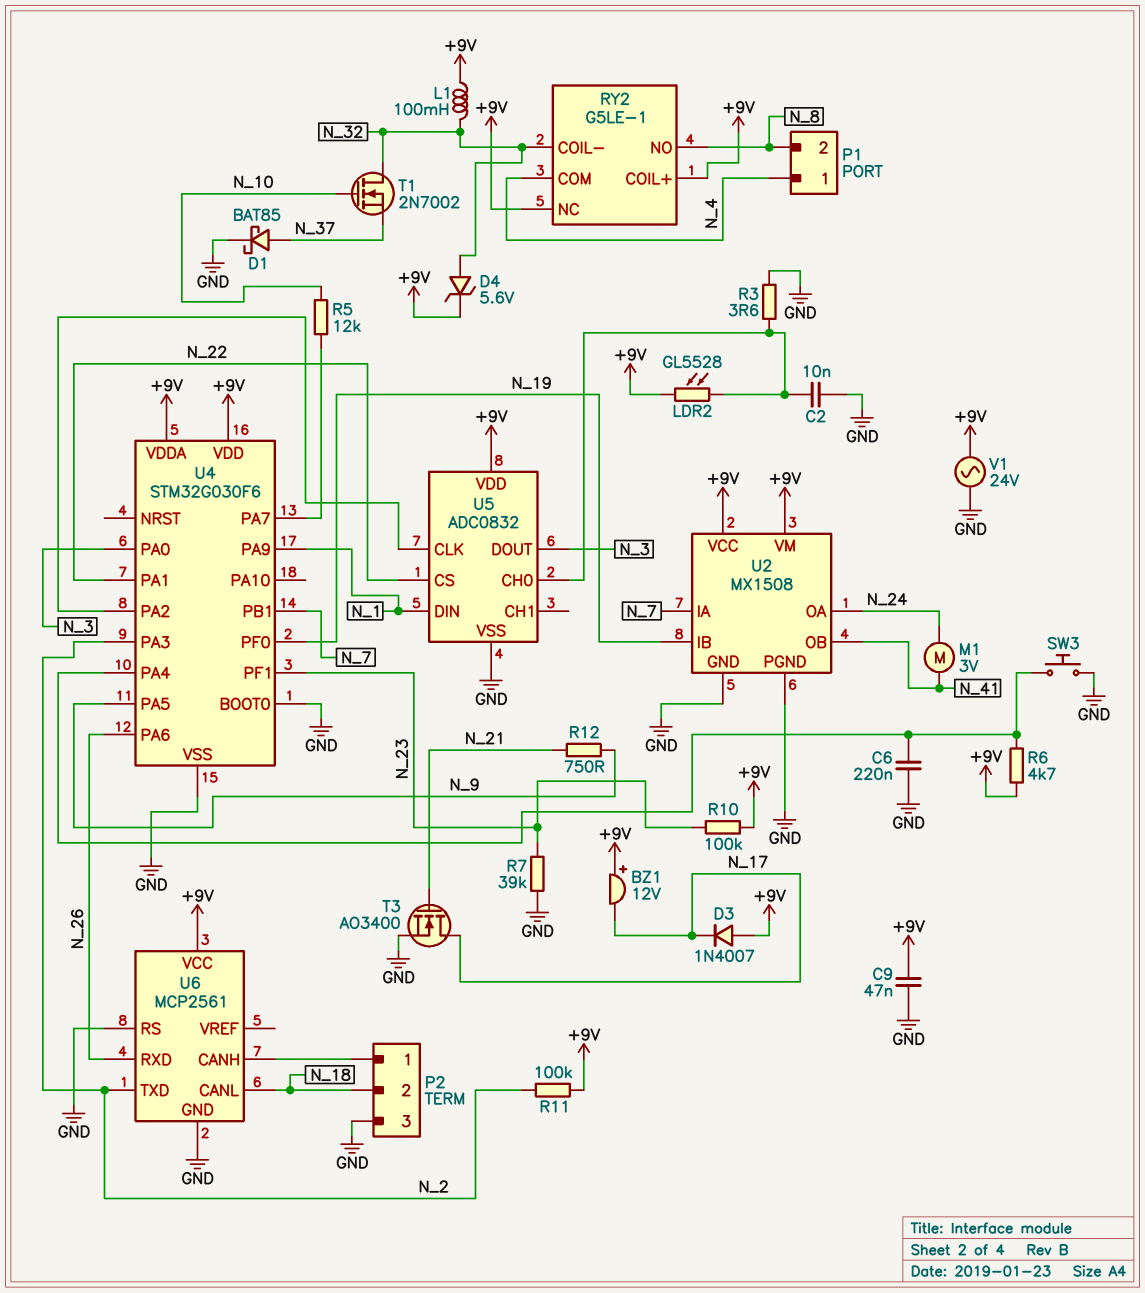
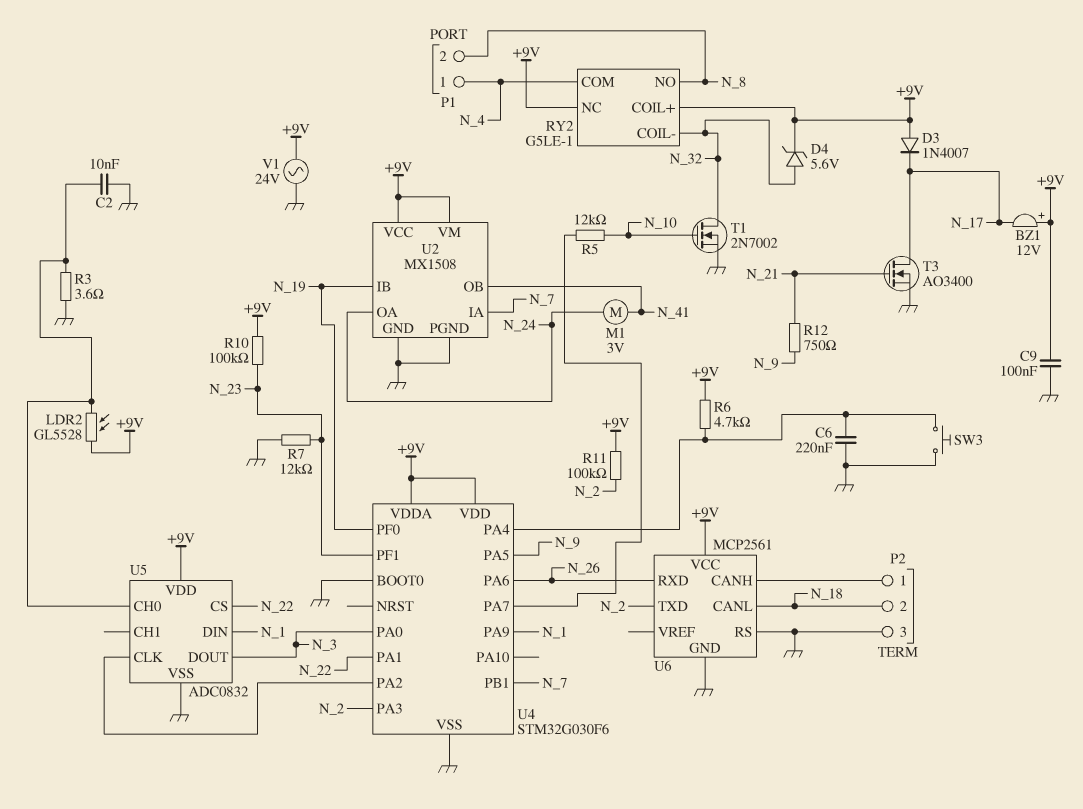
C9: 47nF (+9V, GND) -> 100nF (+9V, GND)
D1: schottky BAT85 (A N_37, K GND) -> none
L1: 100mH (+9V, N_32) -> none
R7: 39k (GND, N_23) -> 12k (GND, N_23)
T1: NMOS 2N7002 (G N_10, D N_32, S N_37) -> NMOS 2N7002 (G N_10, D N_32, S GND)

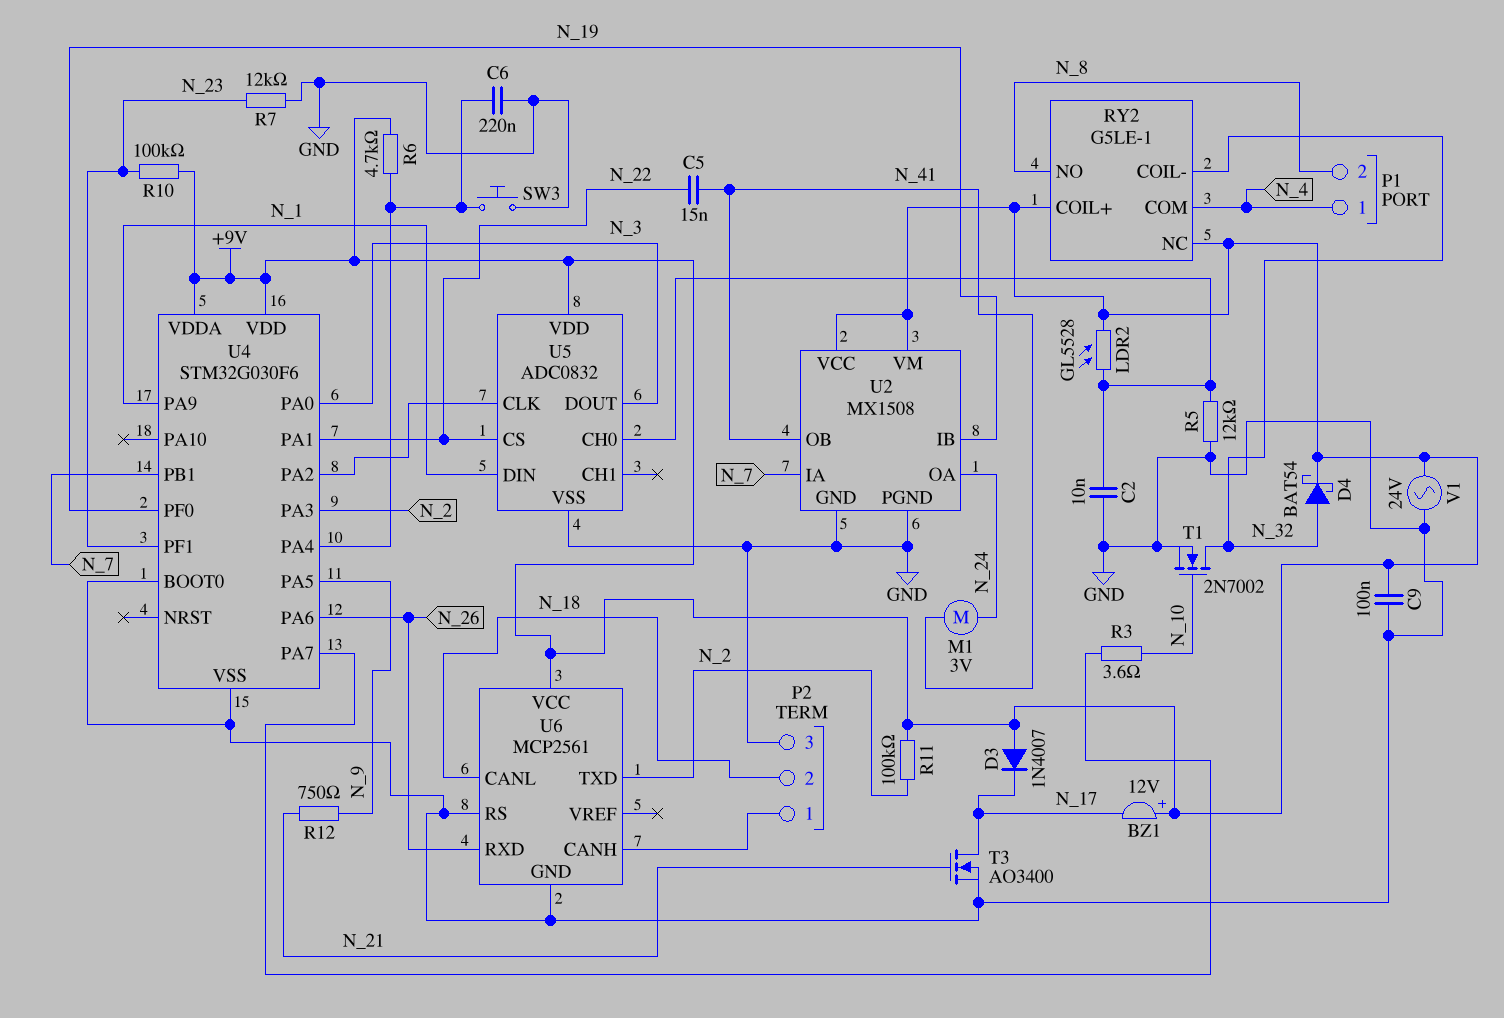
C5: none -> 15nF (N_22, N_41)
D4: zener 5.6V (A N_32, K +9V) -> schottky BAT54 (A N_32, K +9V)
R3: 3.6 (GND, U5/CH0) -> 3.6 (N_10, U4/PA7)
R5: 12k (N_10, U4/PA7) -> 12k (GND, U5/CH0)

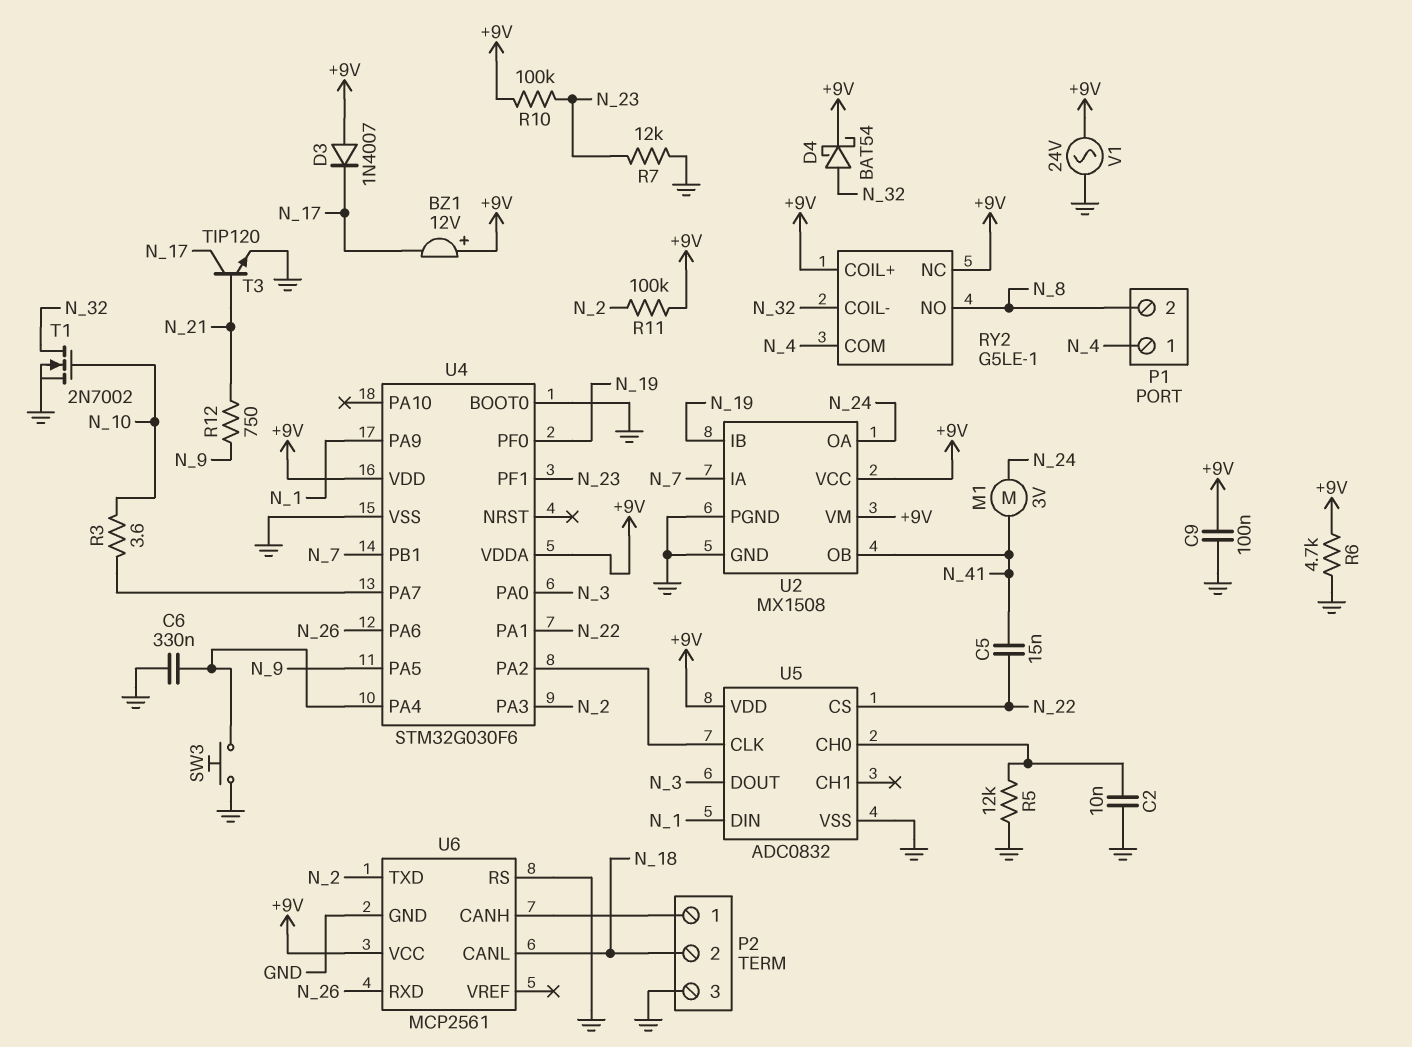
C6: 220nF (GND, U4/PA4) -> 330nF (GND, U4/PA4)
LDR2: GL5528 (+9V, U5/CH0) -> none
R6: 4.7k (+9V, U4/PA4) -> 4.7k (+9V, GND)
T3: NMOS AO3400 (G N_21, D N_17, S GND) -> NPN TIP120 (B N_21, C N_17, E GND)

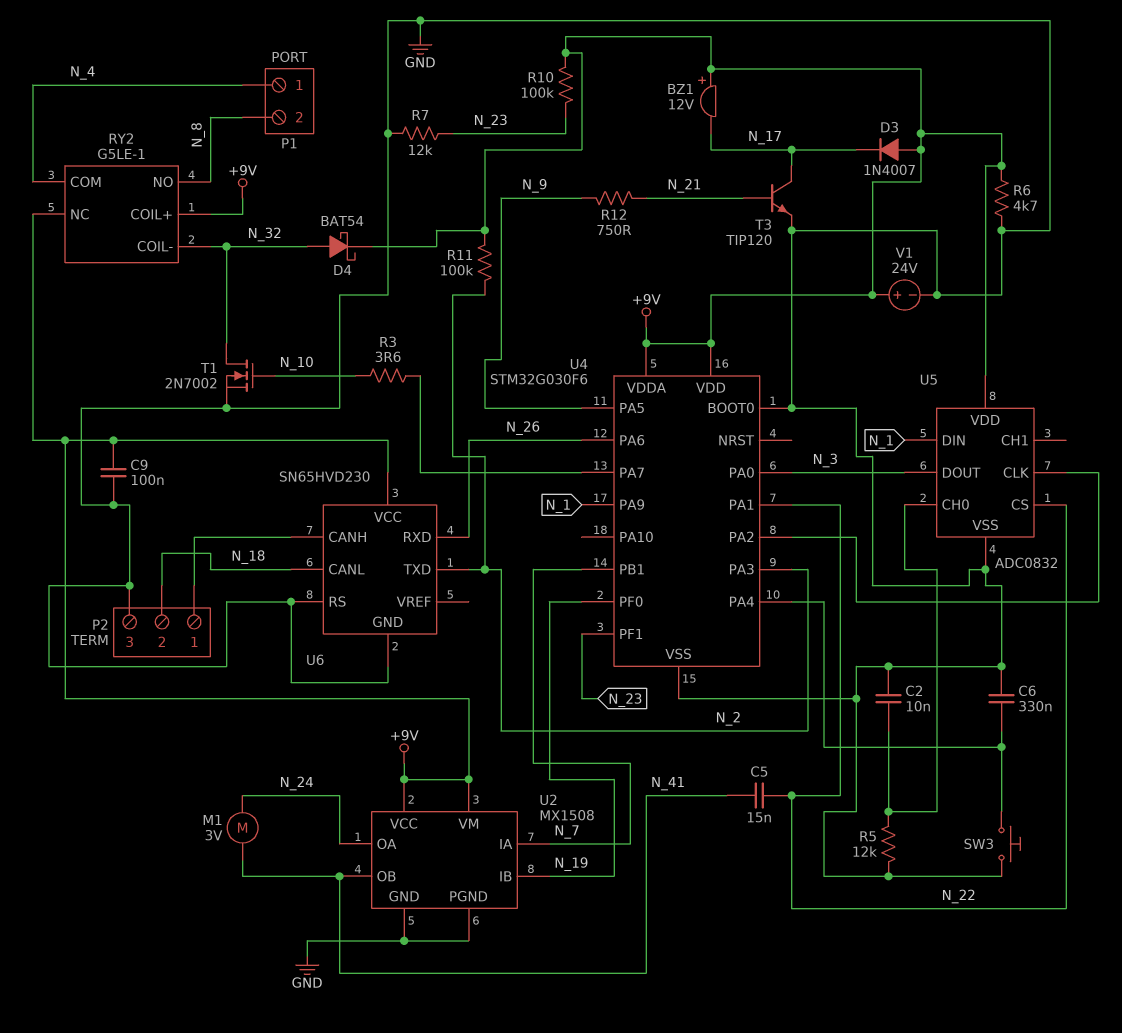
U6: MCP2561 -> SN65HVD230
V1: AC 24V (+9V, GND) -> 24V (plus +9V, minus GND)

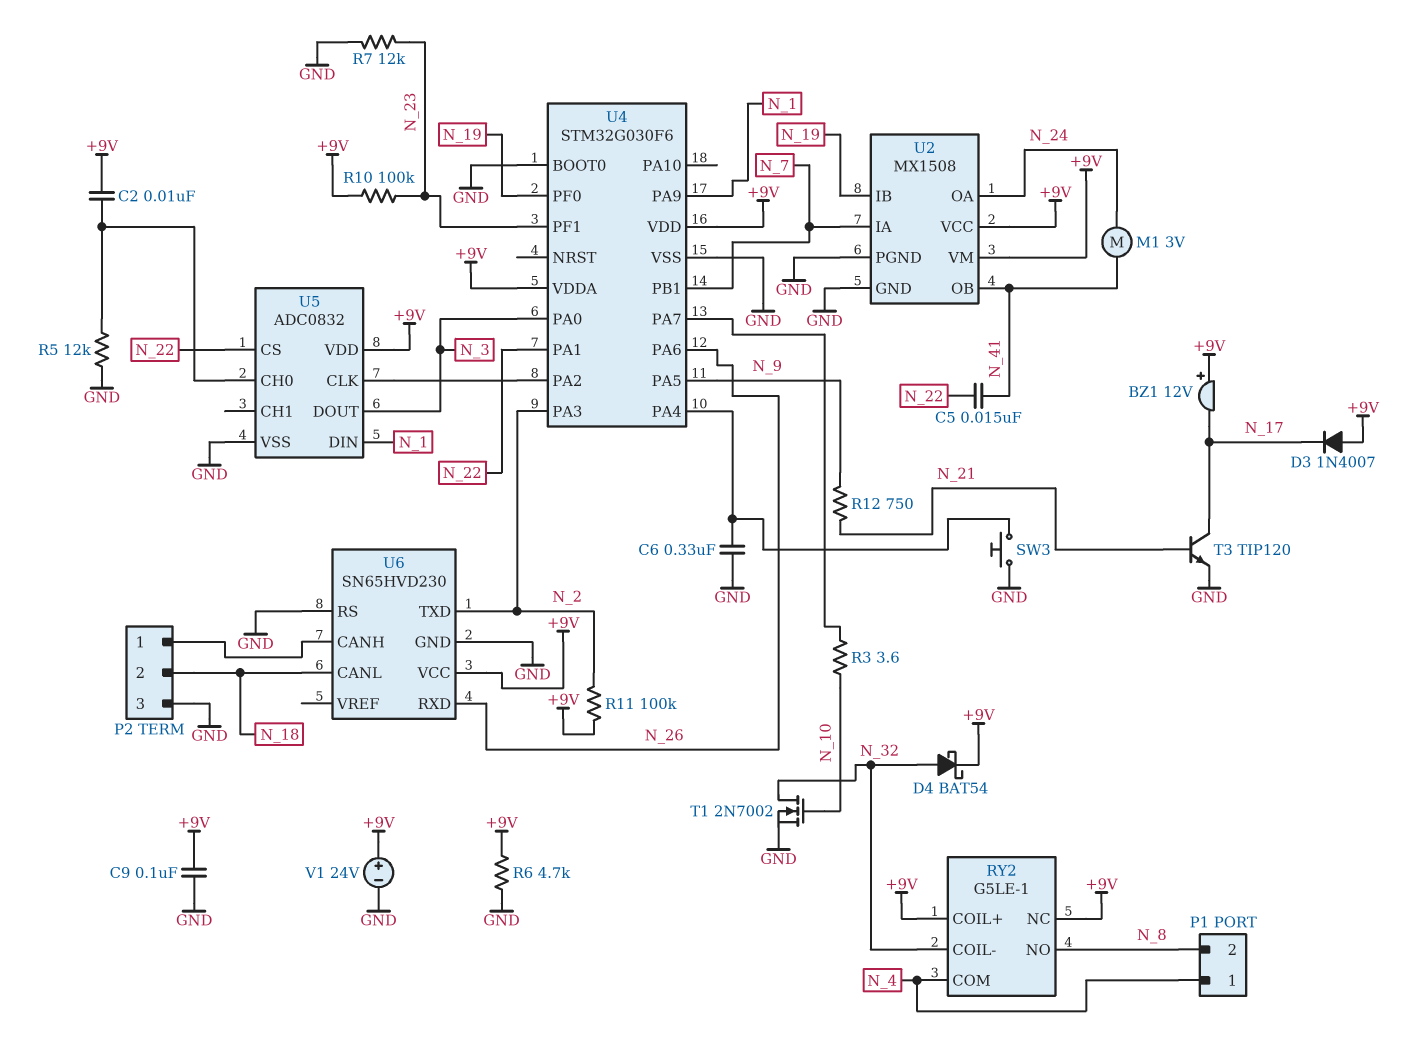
C2: 10nF (GND, U5/CH0) -> 10nF (+9V, U5/CH0)

